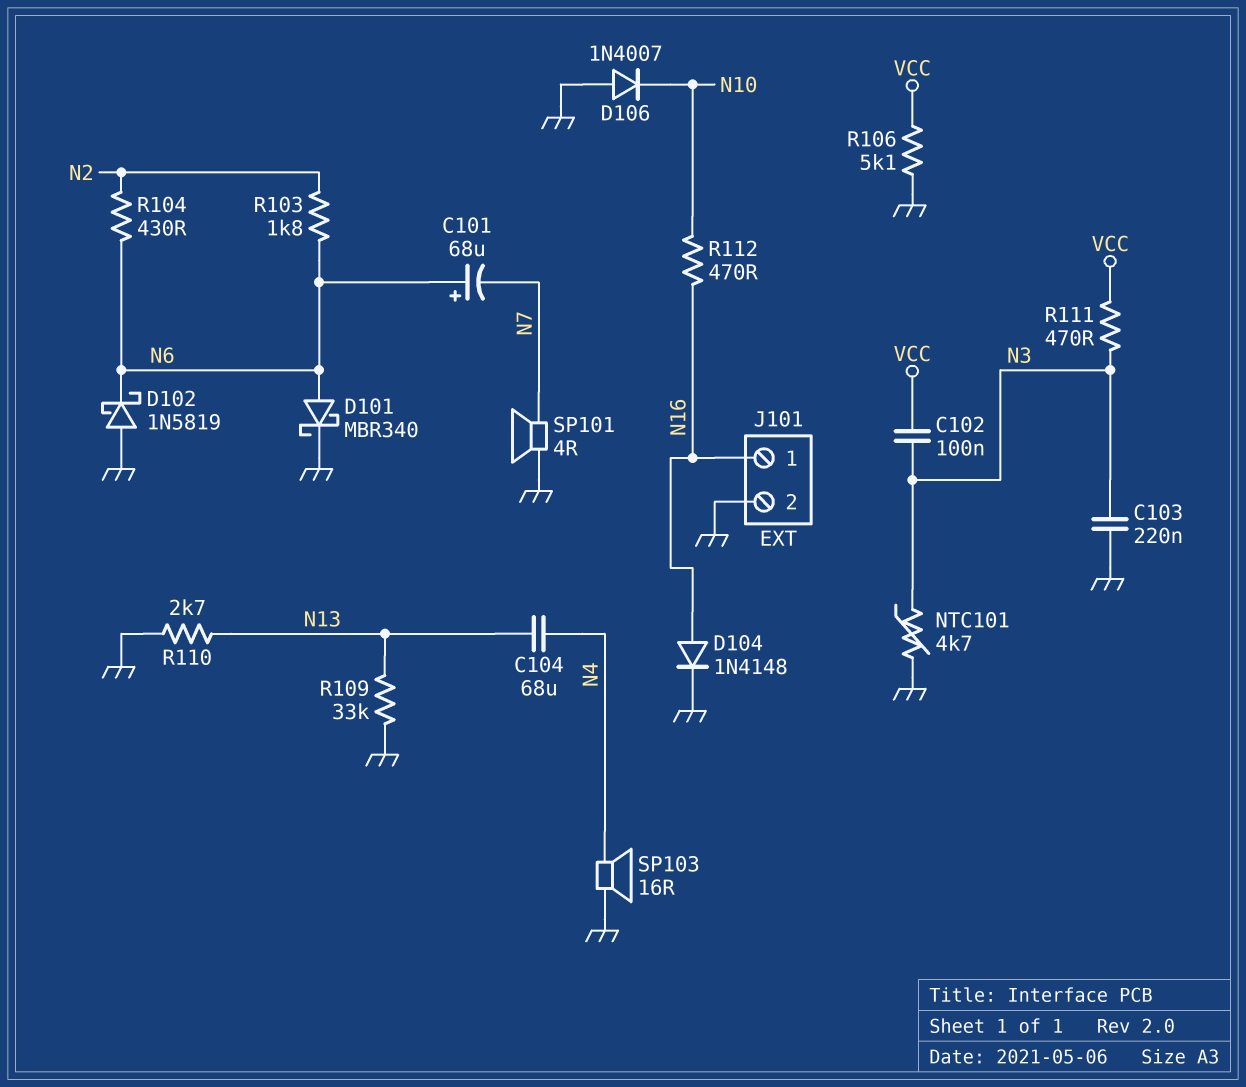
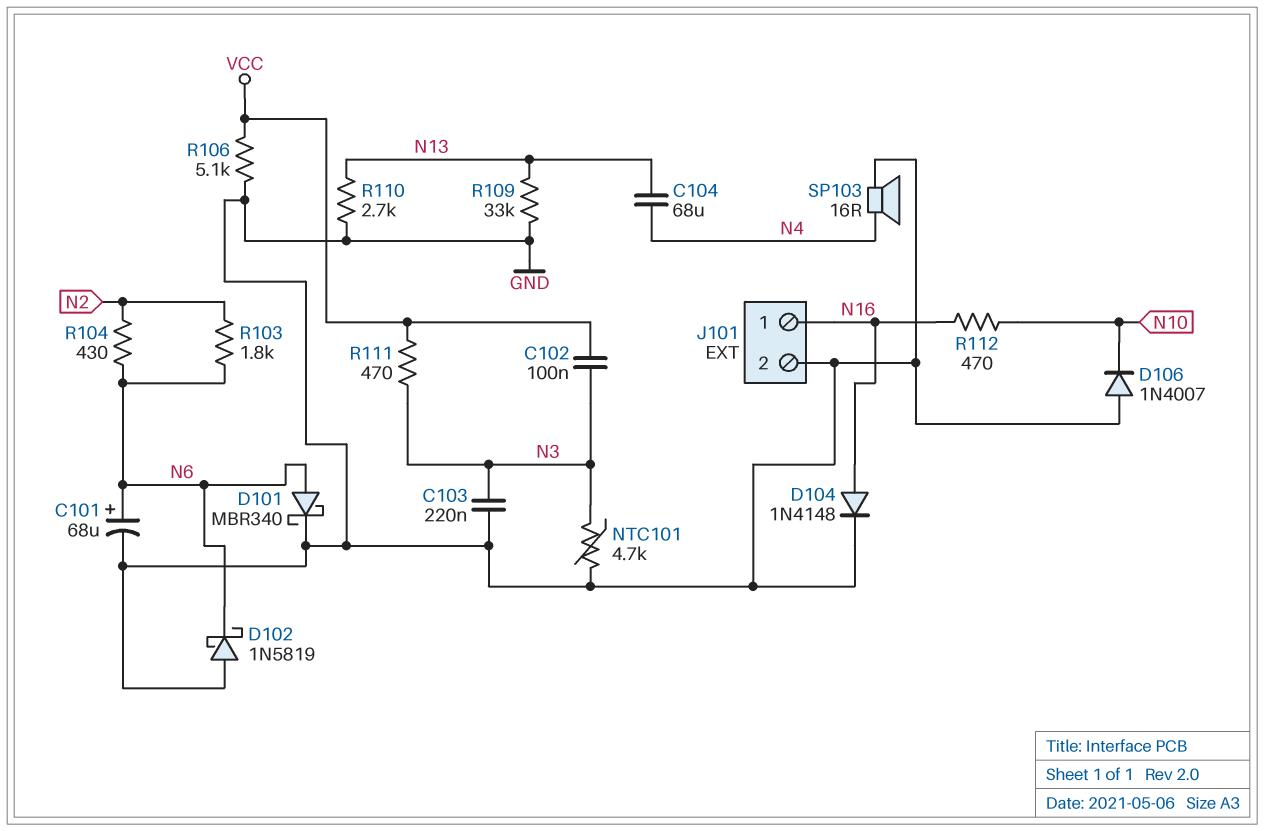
C101: 68uF (plus N6, minus N7) -> 68uF (plus N6, minus GND)
SP101: speaker 4R (GND, N7) -> none

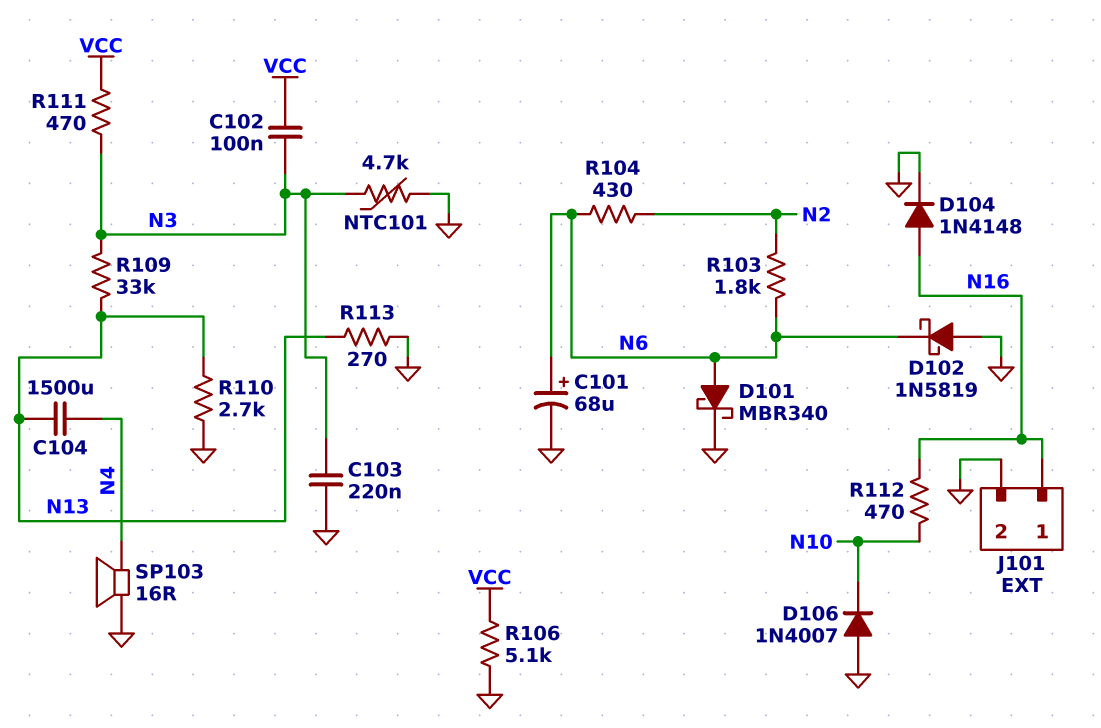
C104: 68uF (N4, N13) -> 1500uF (N4, N13)
R109: 33k (GND, N13) -> 33k (N3, N13)
R113: none -> 270 (GND, N13)

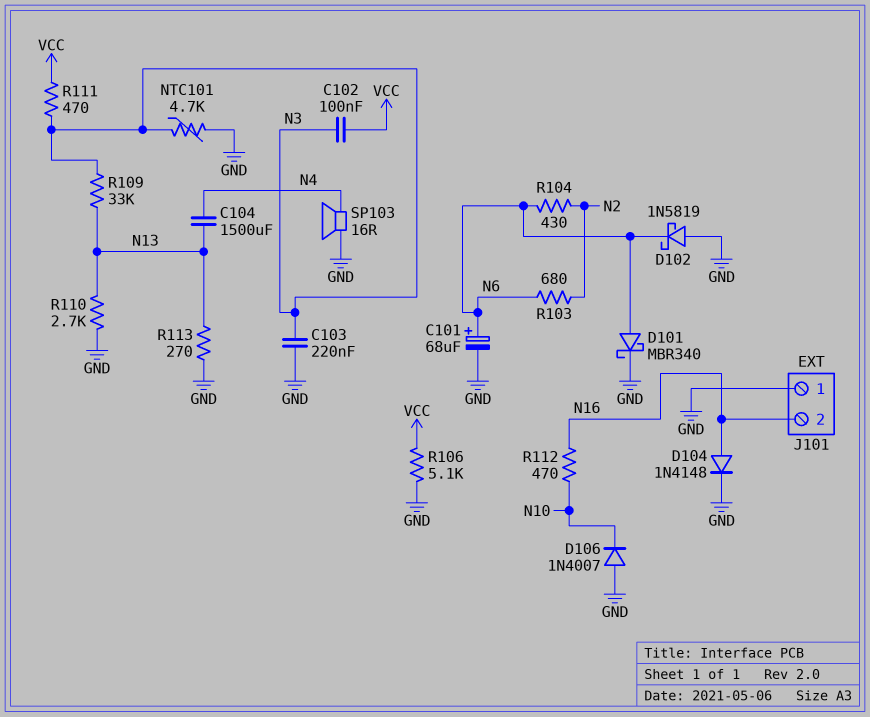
J101 pin 1: N16 -> GND
J101 pin 2: GND -> N16
R103: 1.8k (N2, N6) -> 680 (N2, N6)

